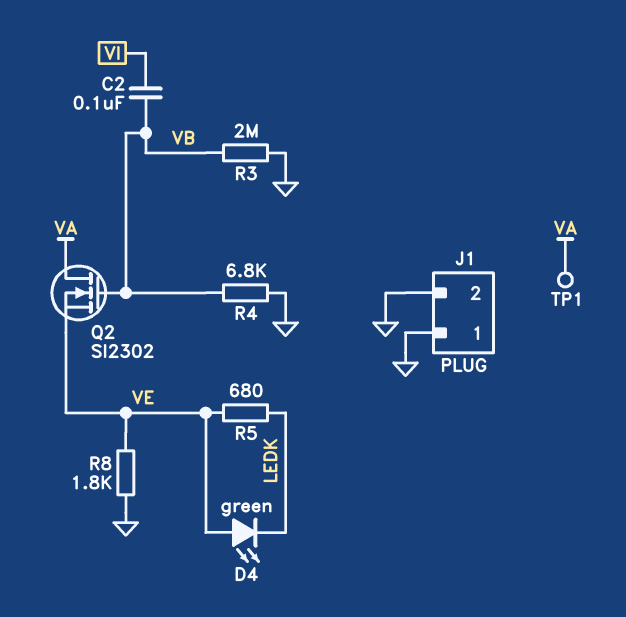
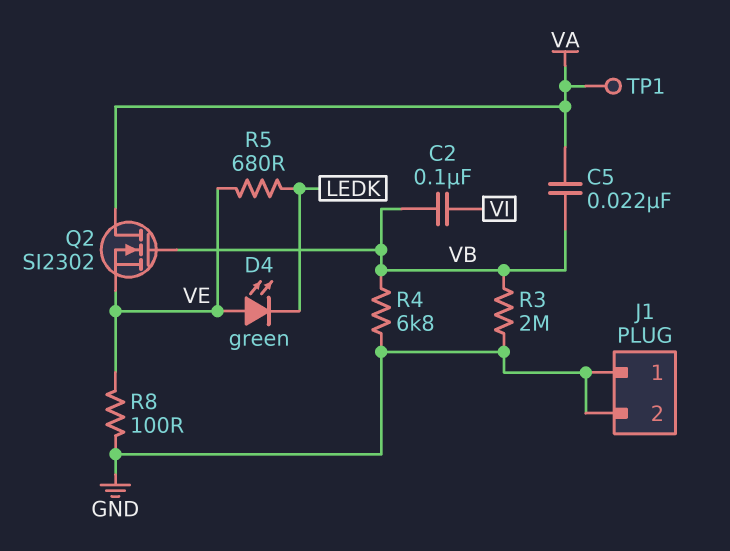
C5: none -> 22nF (VA, VB)
R8: 1.8k (GND, VE) -> 100 (GND, VE)

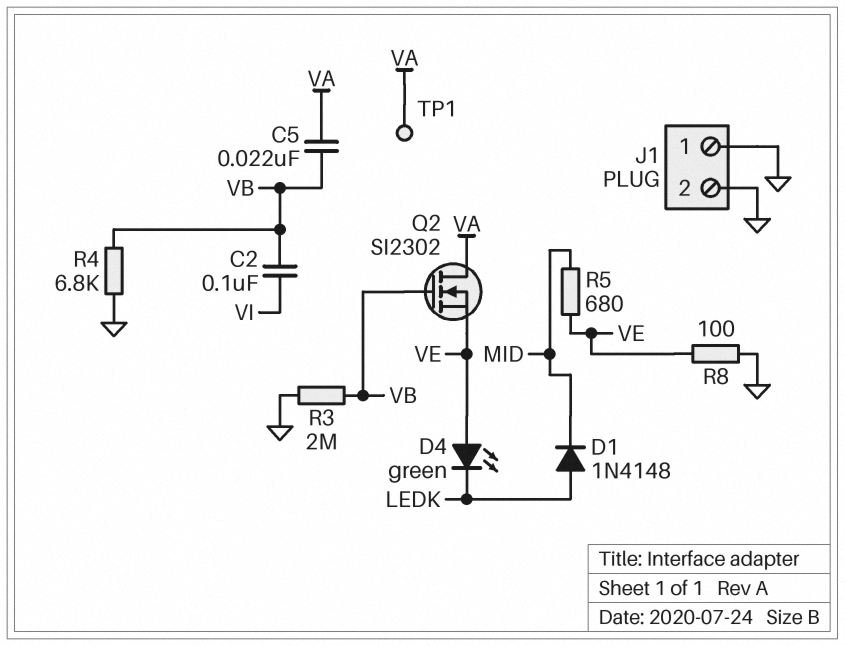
D1: none -> diode 1N4148 (A LEDK, K MID)
R5: 680 (LEDK, VE) -> 680 (MID, VE)

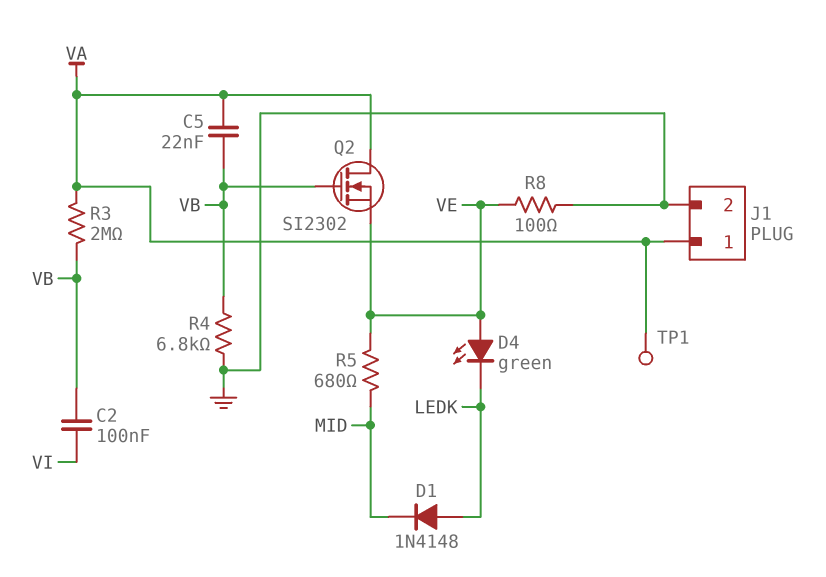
J1 pin 1: GND -> VA
R3: 2M (GND, VB) -> 2M (VA, VB)

